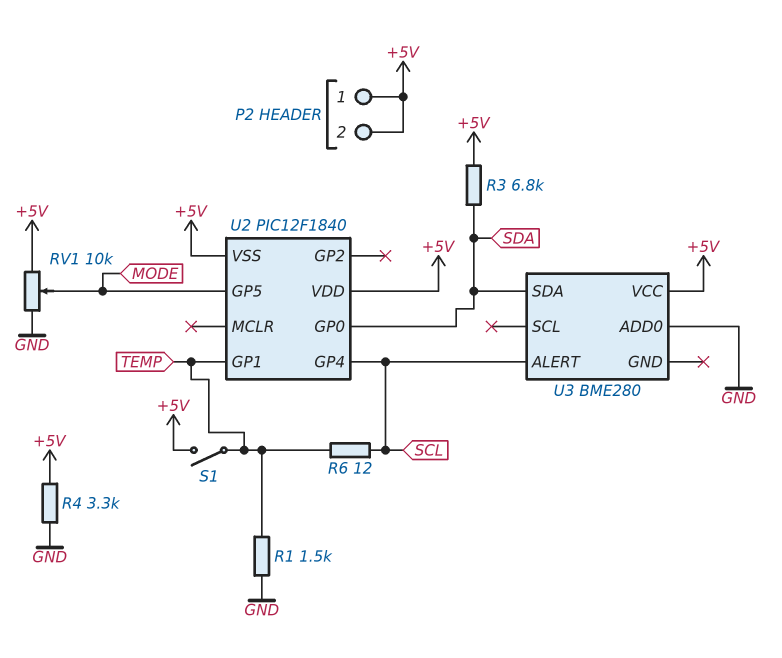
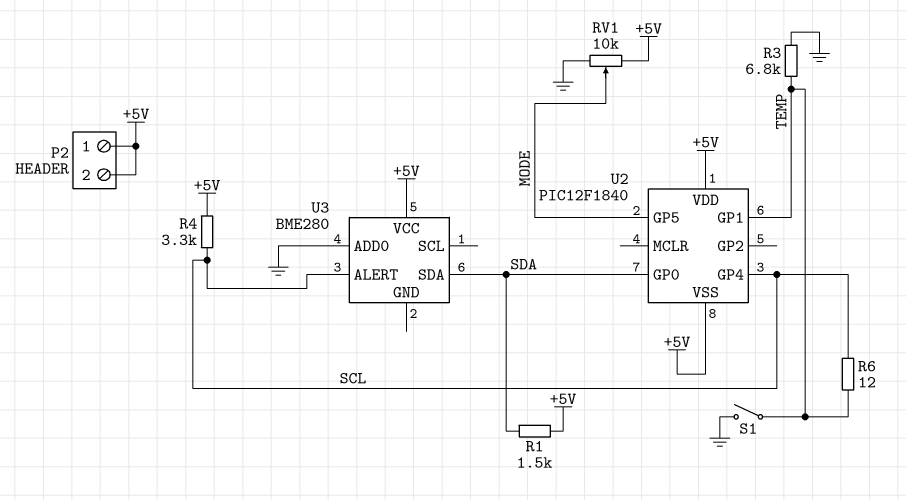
R1: 1.5k (GND, TEMP) -> 1.5k (+5V, SDA)
R3: 6.8k (+5V, SDA) -> 6.8k (GND, TEMP)
R4: 3.3k (+5V, GND) -> 3.3k (+5V, SCL)
S1: switch (+5V, TEMP) -> switch (GND, TEMP)

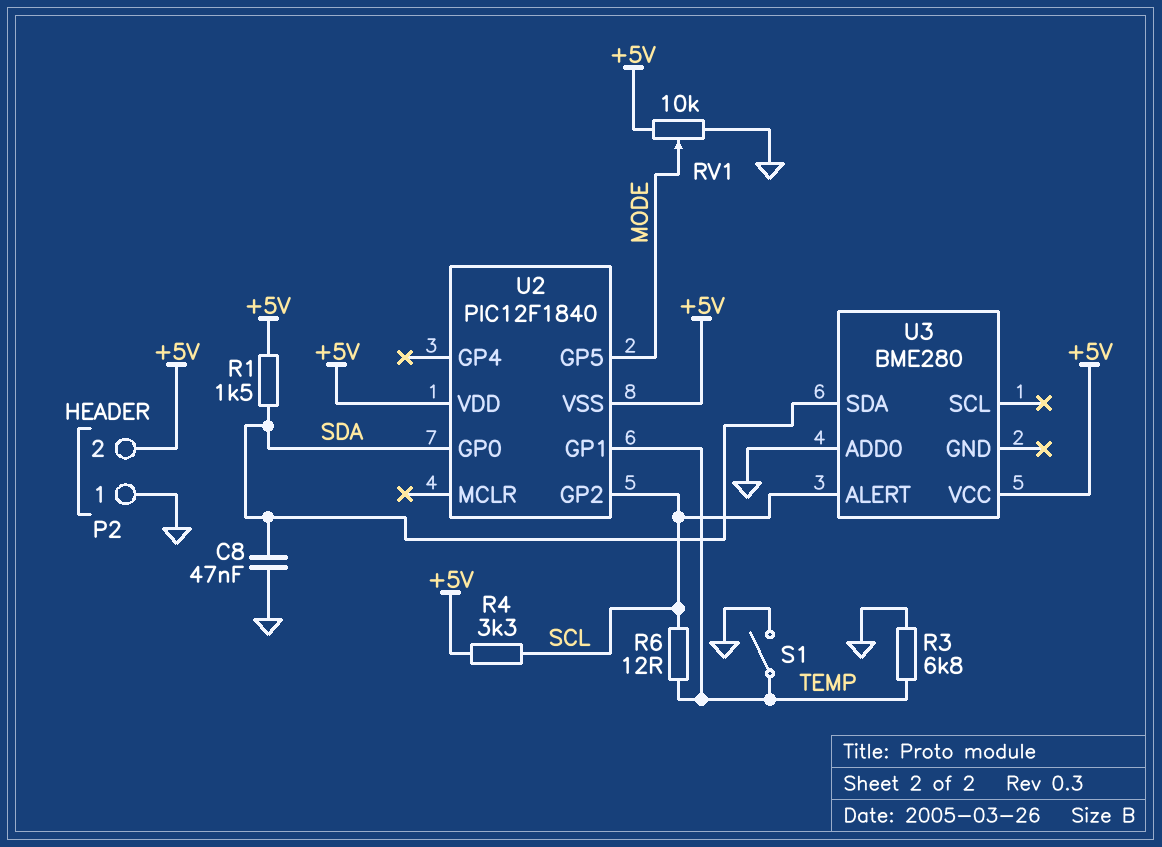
C8: none -> 47nF (GND, SDA)
P2 pin 1: +5V -> GND
U2 pin GP2: none -> SCL
U2 pin GP4: SCL -> none

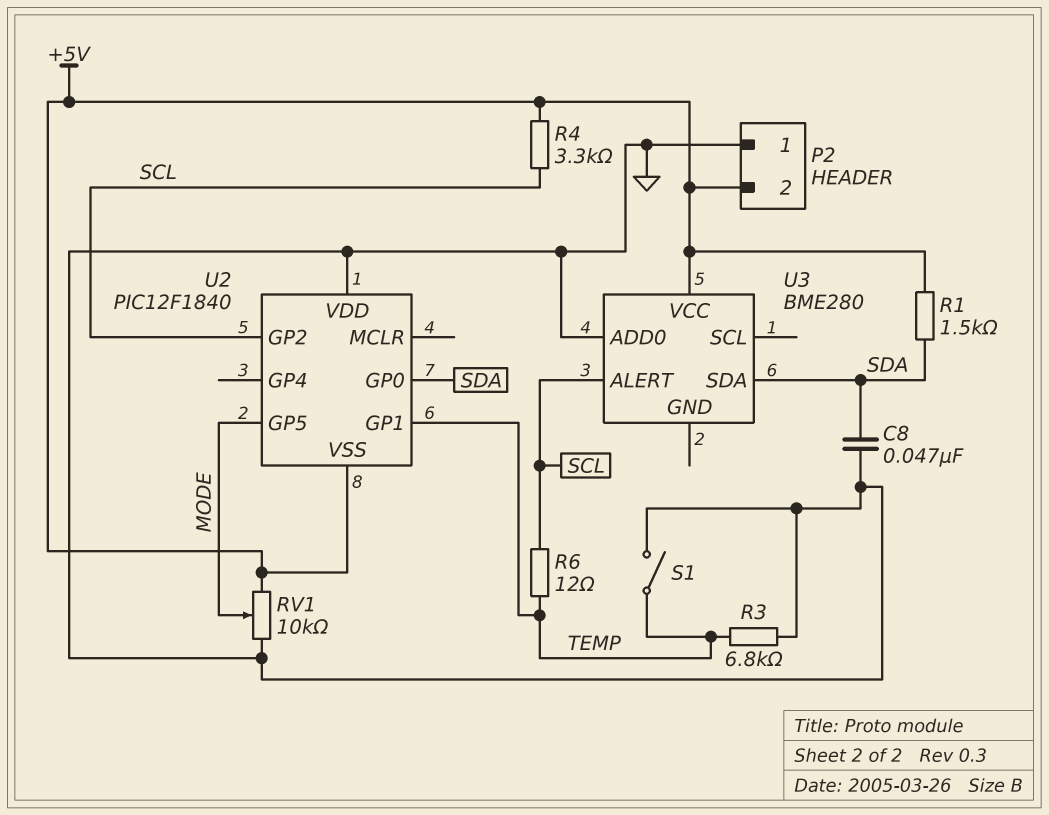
U2 pin VDD: +5V -> GND

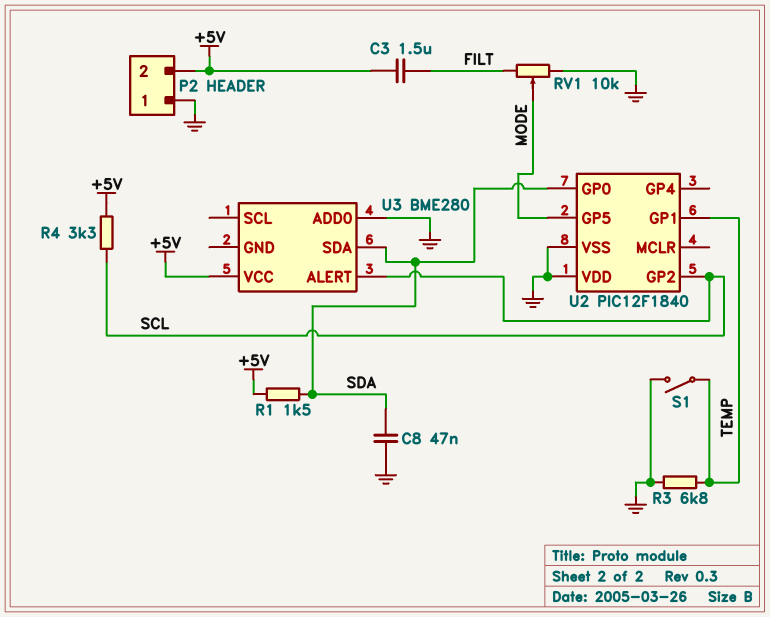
C3: none -> 1.5uF (+5V, FILT)
R6: 12 (SCL, TEMP) -> none
RV1: 10k (+5V, GND, wiper MODE) -> 10k (FILT, GND, wiper MODE)
U2 pin VSS: +5V -> GND

